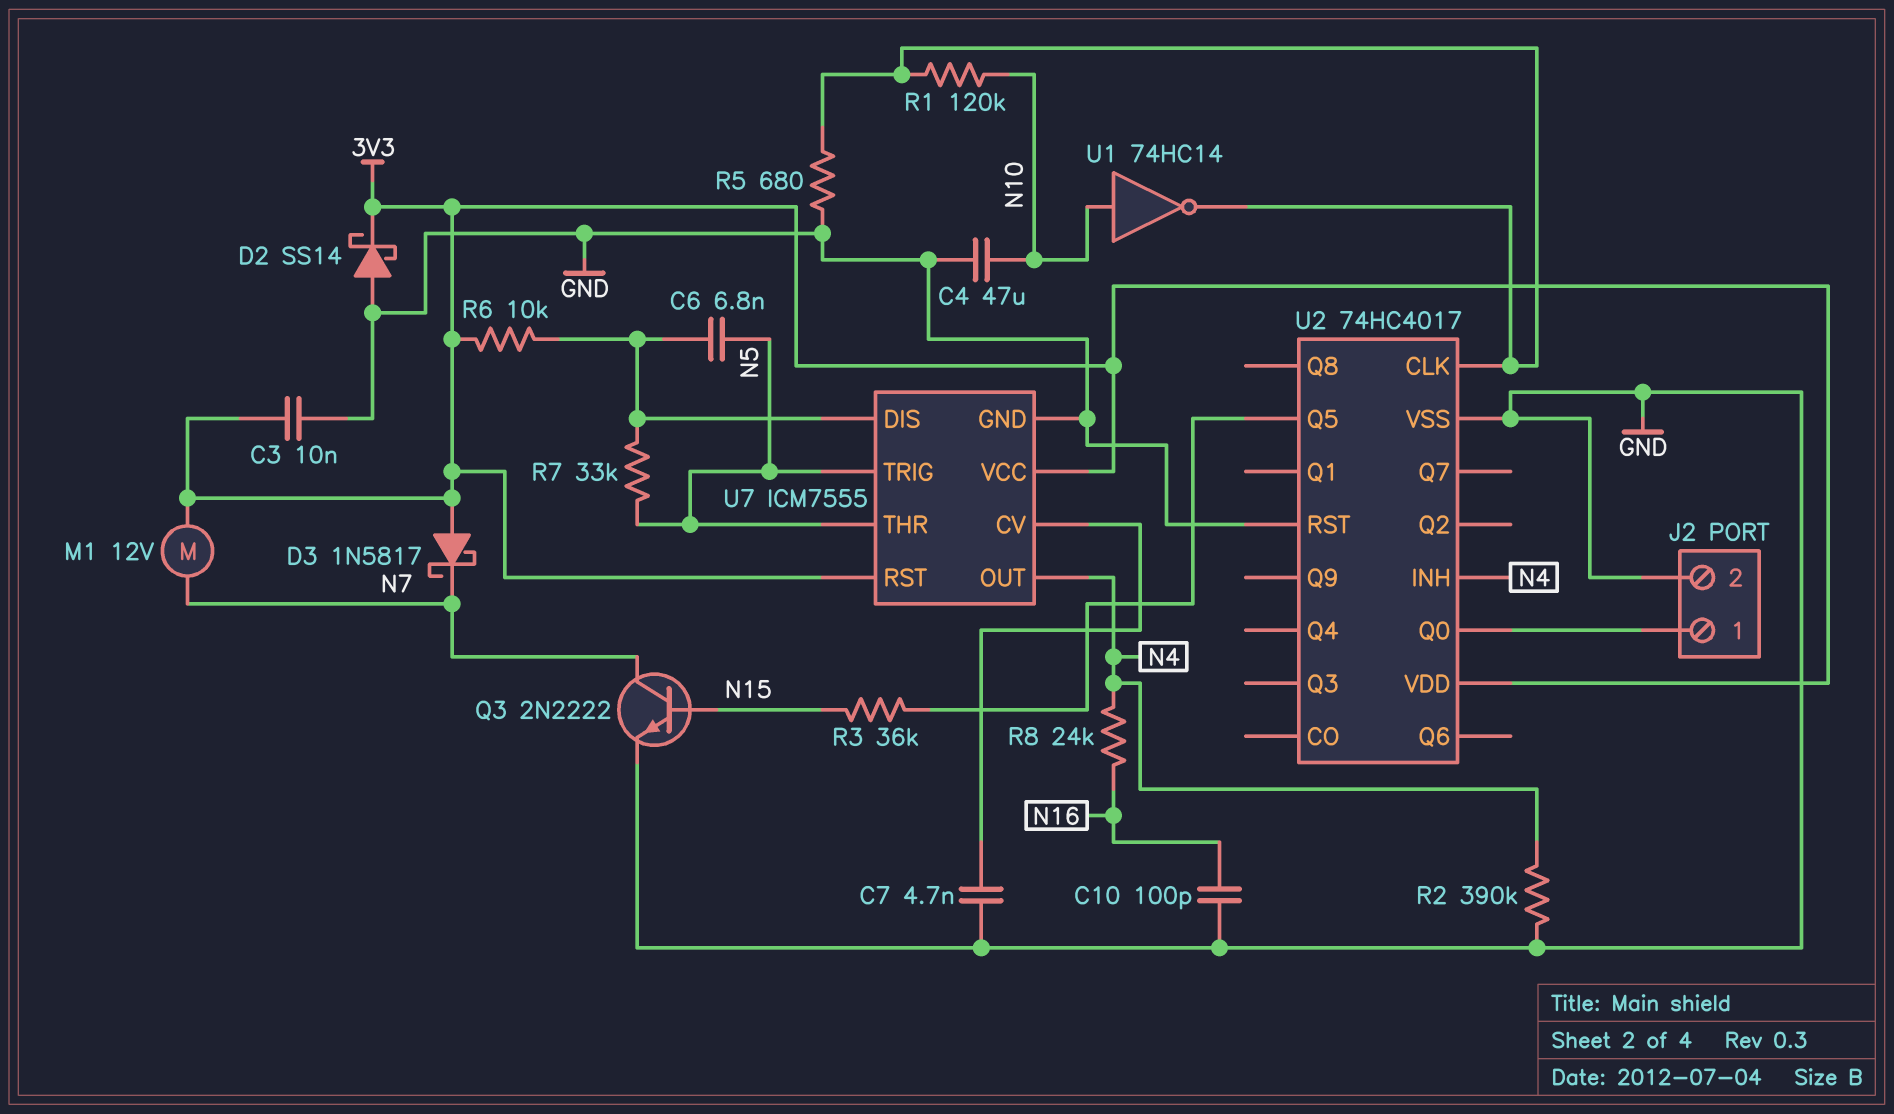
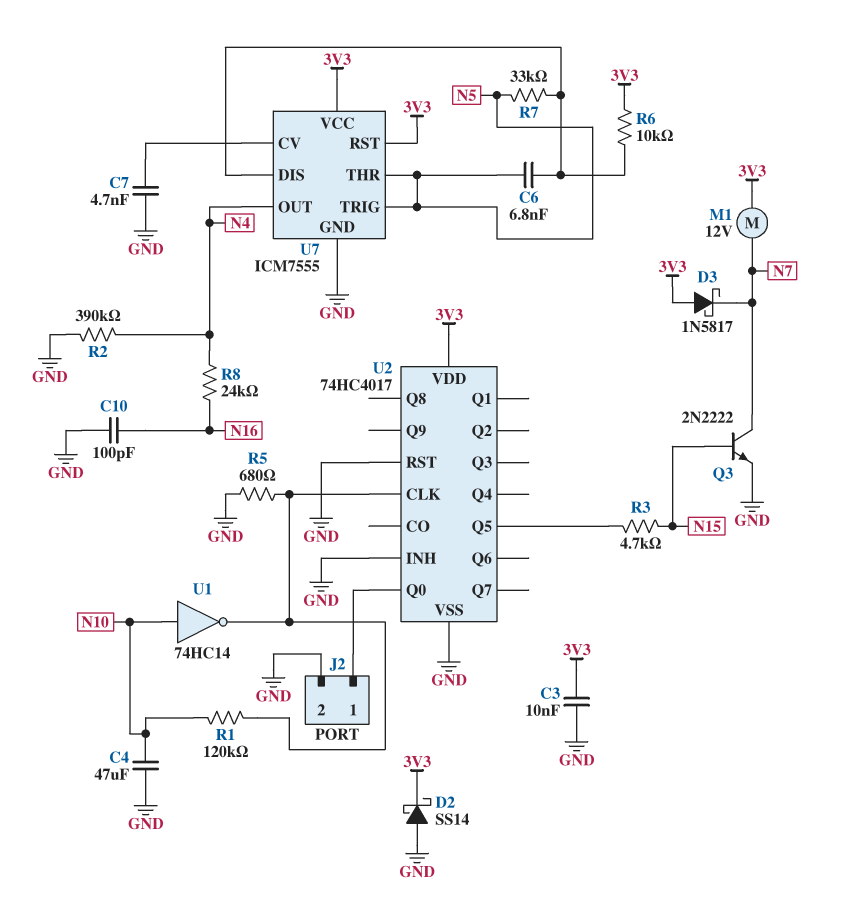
R3: 36k (N15, U2/Q5) -> 4.7k (N15, U2/Q5)
U2 pin INH: N4 -> GND

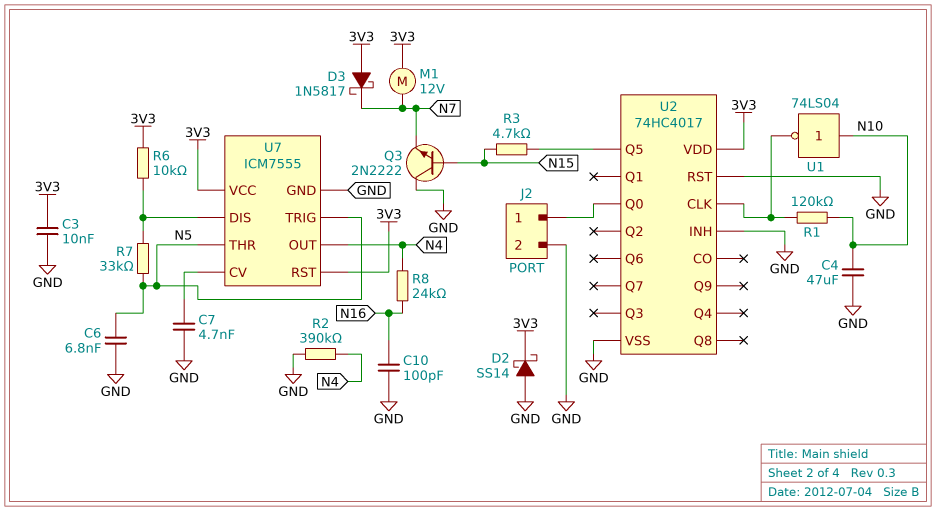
C6: 6.8nF (N5, U7/DIS) -> 6.8nF (GND, N5)
Q3: NPN 2N2222 (B N15, C N7, E GND) -> NPN 2N2222 (B N15, C GND, E N7)
R5: 680 (GND, U2/CLK) -> none
U1: NOT 74HC14 (in N10, out U2/CLK) -> NOT 74LS04 (in N10, out U2/CLK)

